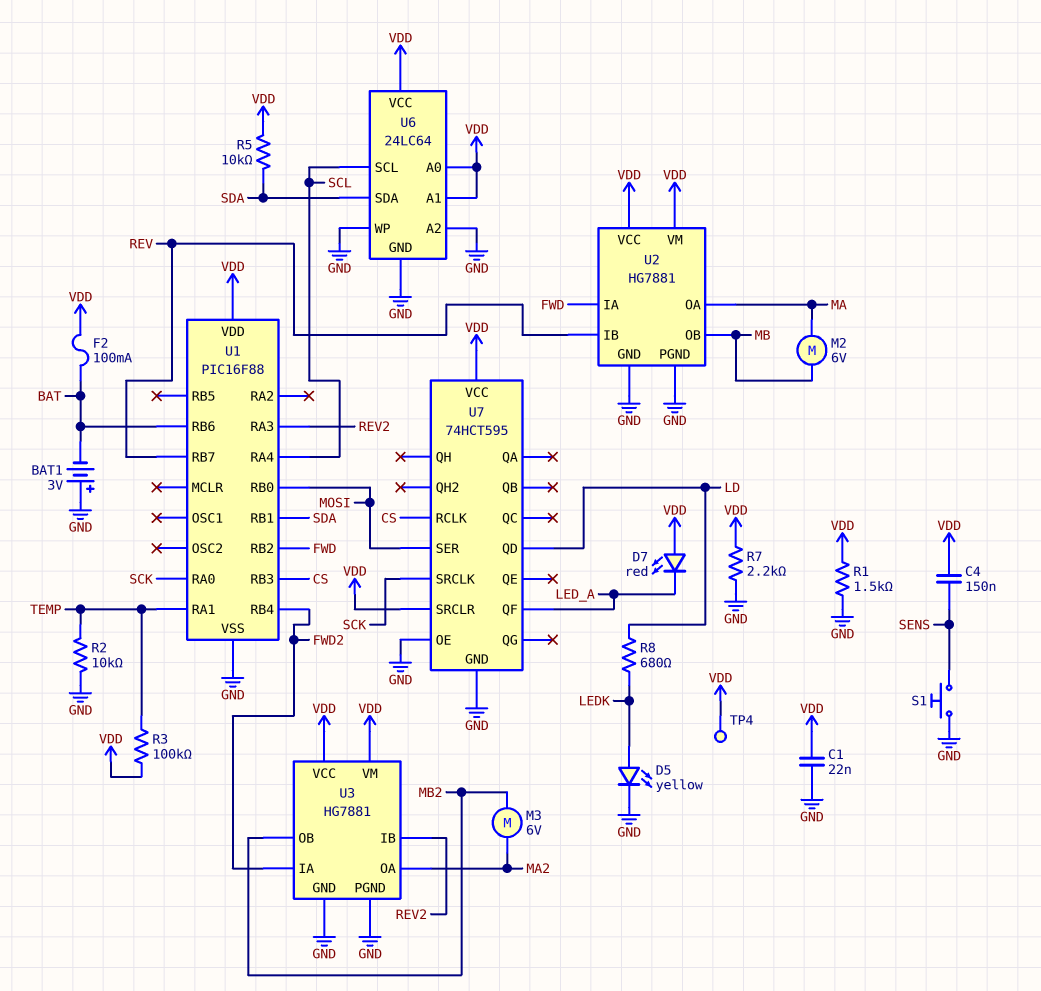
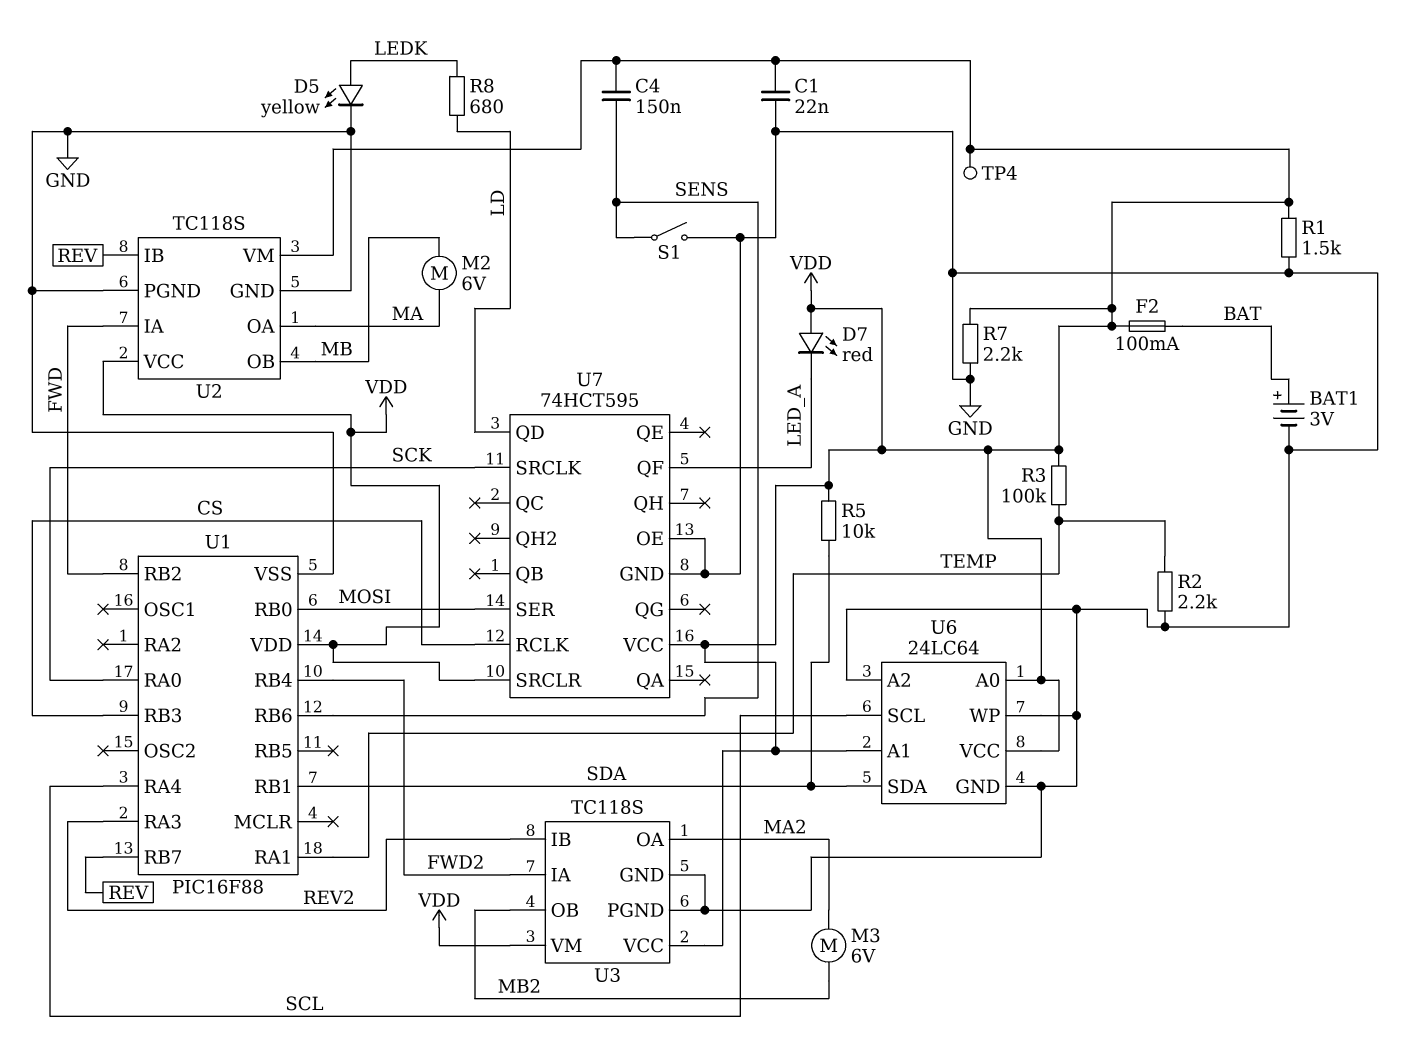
BAT1: 3V (plus GND, minus BAT) -> 3V (plus BAT, minus GND)
R2: 10k (GND, TEMP) -> 2.2k (GND, TEMP)
S1: button (GND, SENS) -> switch (GND, SENS)
U1 pin RB6: BAT -> SENS
U2: HG7881 -> TC118S
U3: HG7881 -> TC118S

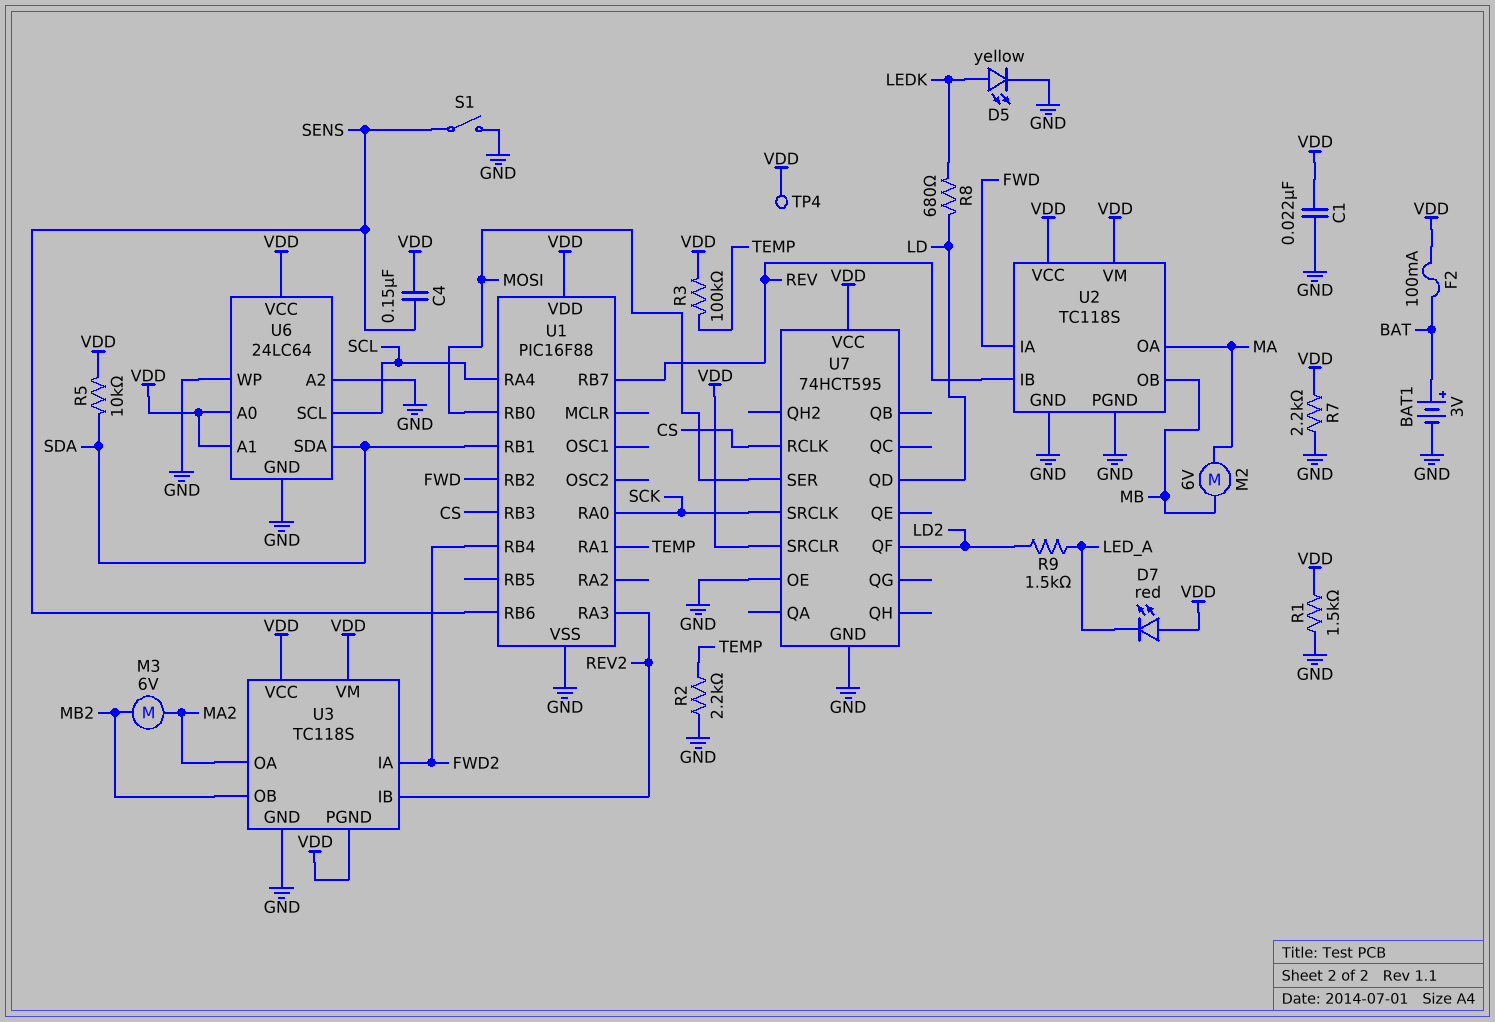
R9: none -> 1.5k (LD2, LED_A)
U3 pin PGND: GND -> VDD
U7 pin QF: LED_A -> LD2

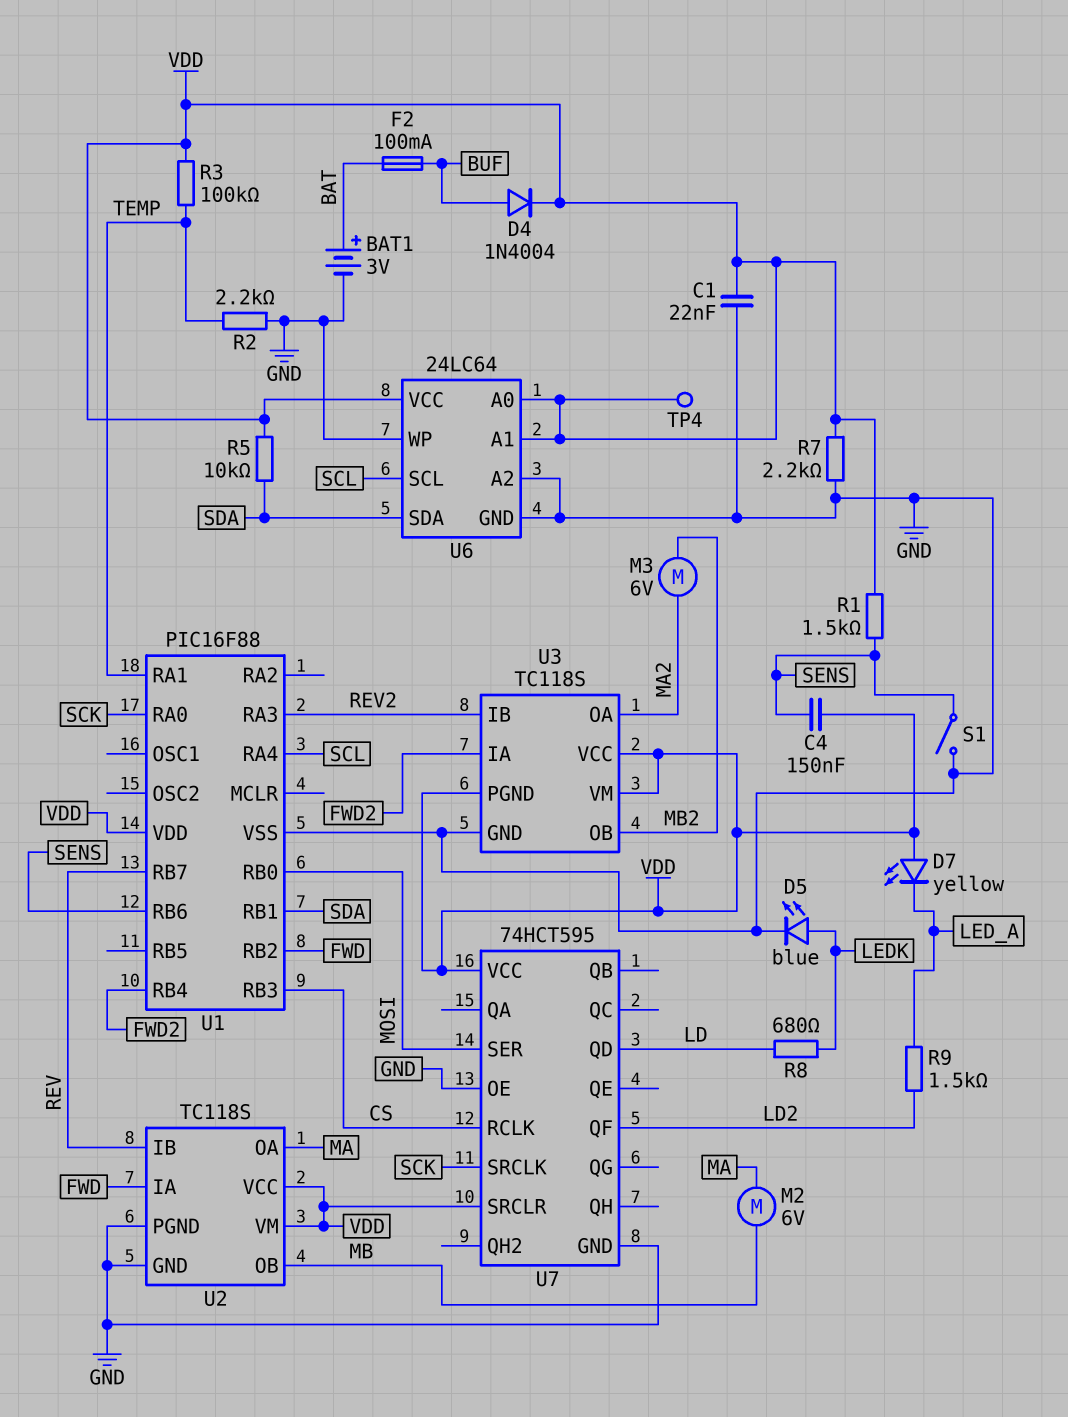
D4: none -> diode 1N4004 (A BUF, K VDD)
D5: LED yellow (A LEDK, K GND) -> LED blue (A LEDK, K GND)
D7: LED red (A VDD, K LED_A) -> LED yellow (A VDD, K LED_A)
F2: 100mA (BAT, VDD) -> 100mA (BAT, BUF)
R1: 1.5k (GND, VDD) -> 1.5k (SENS, VDD)

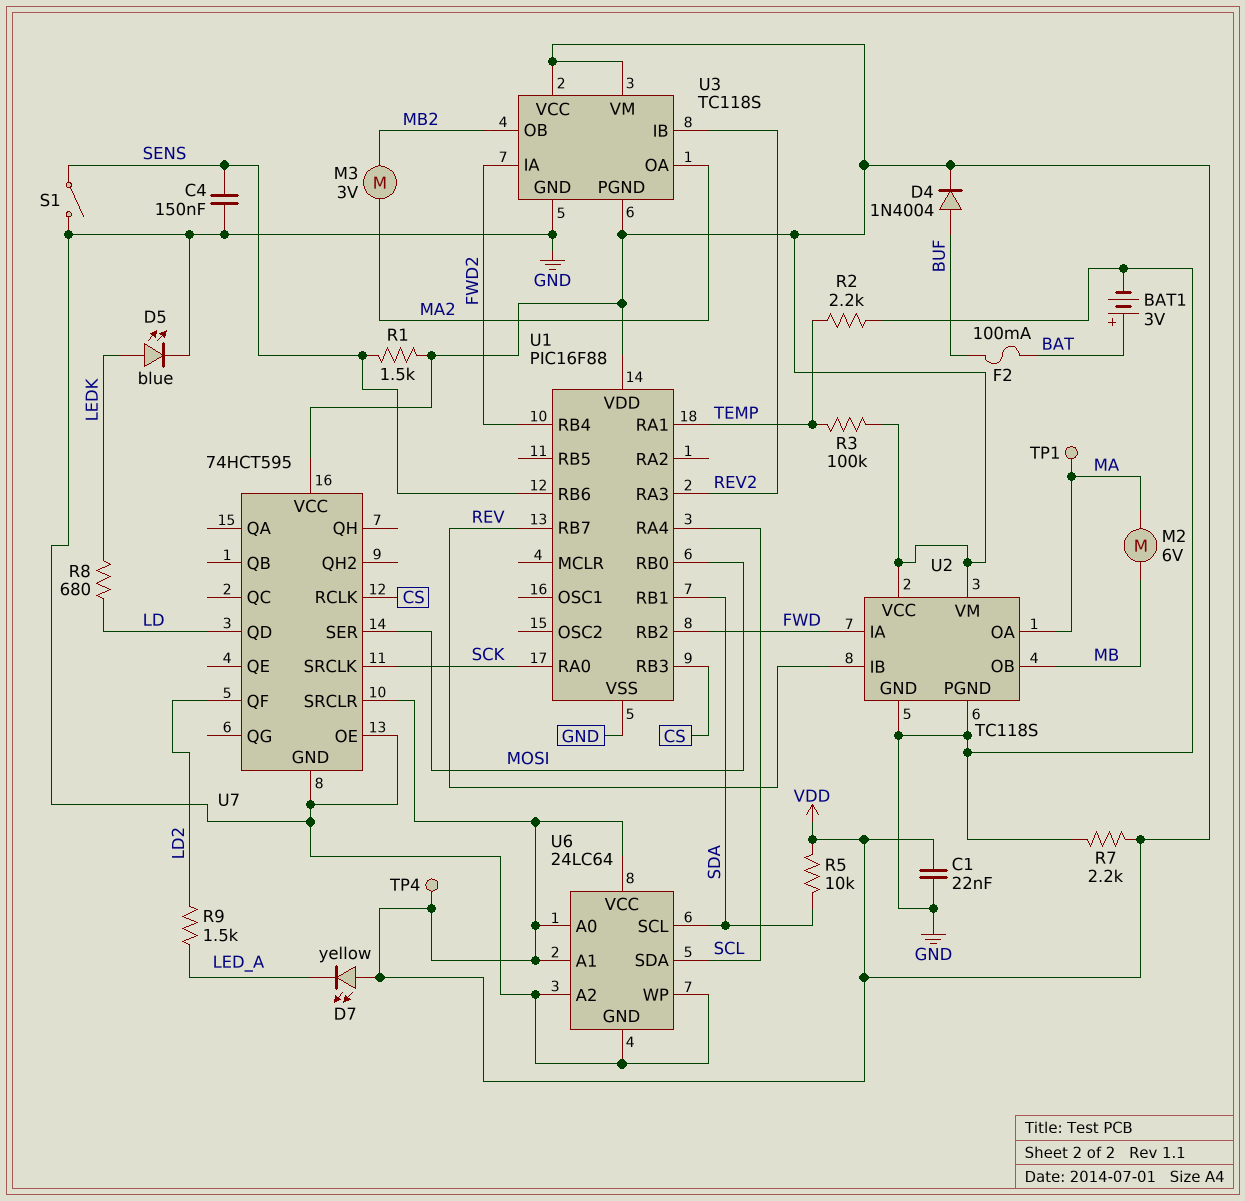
C4: 150nF (SENS, VDD) -> 150nF (GND, SENS)
M3: motor 6V (MA2, MB2) -> motor 3V (MA2, MB2)
TP1: none -> test point (MA)
U6 pin SCL: SCL -> SDA
U6 pin SDA: SDA -> SCL

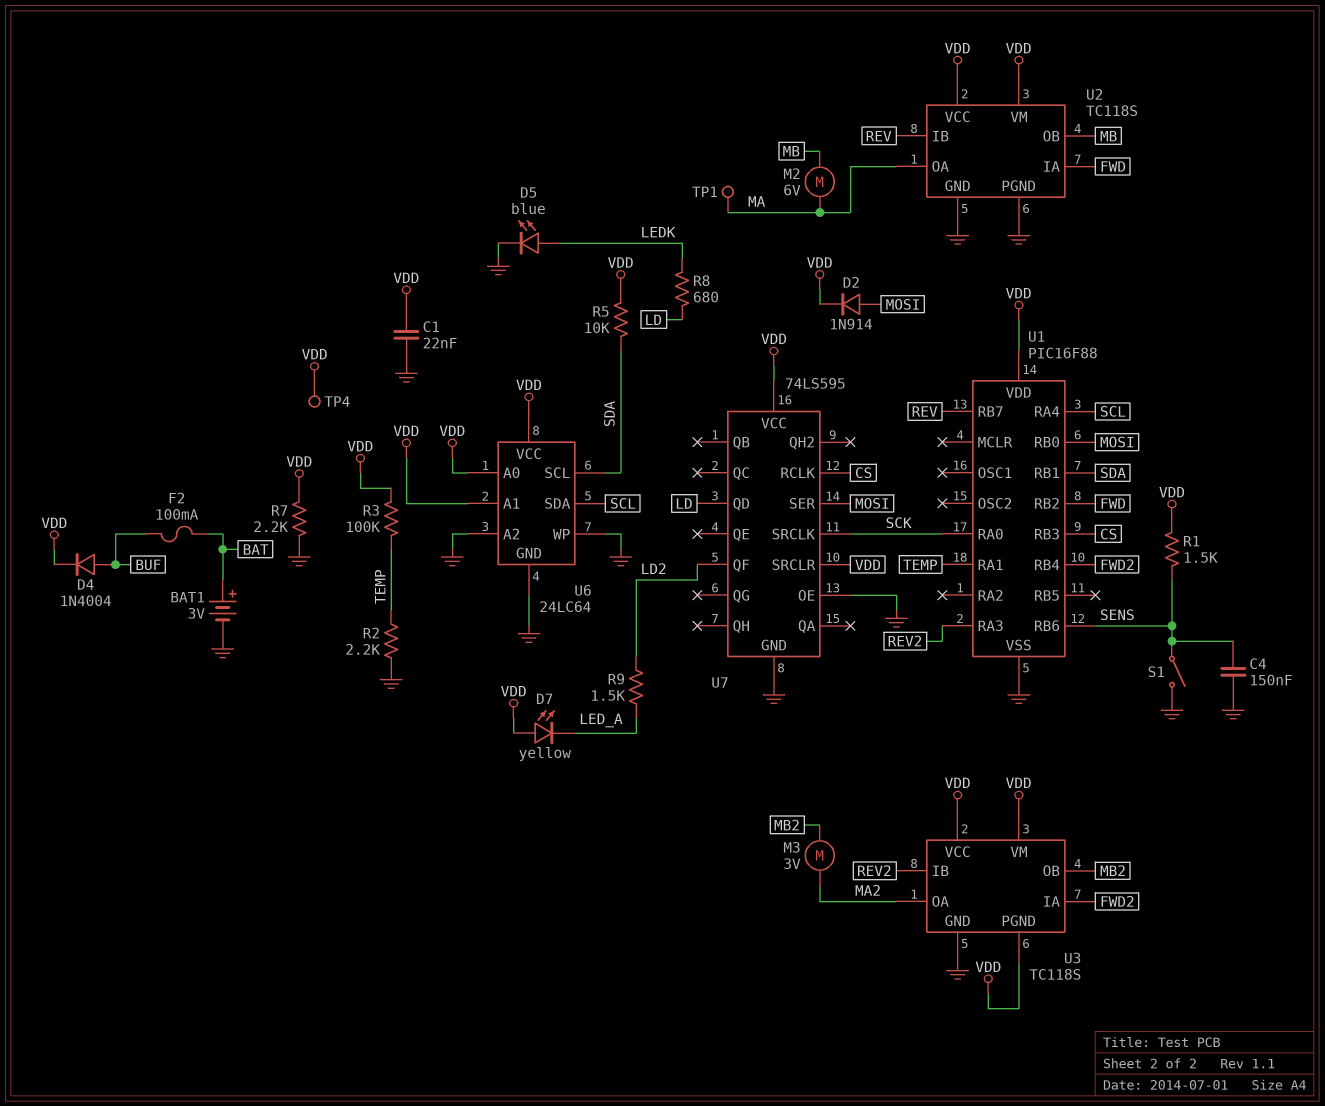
D2: none -> diode 1N914 (A MOSI, K VDD)
U7: 74HCT595 -> 74LS595

